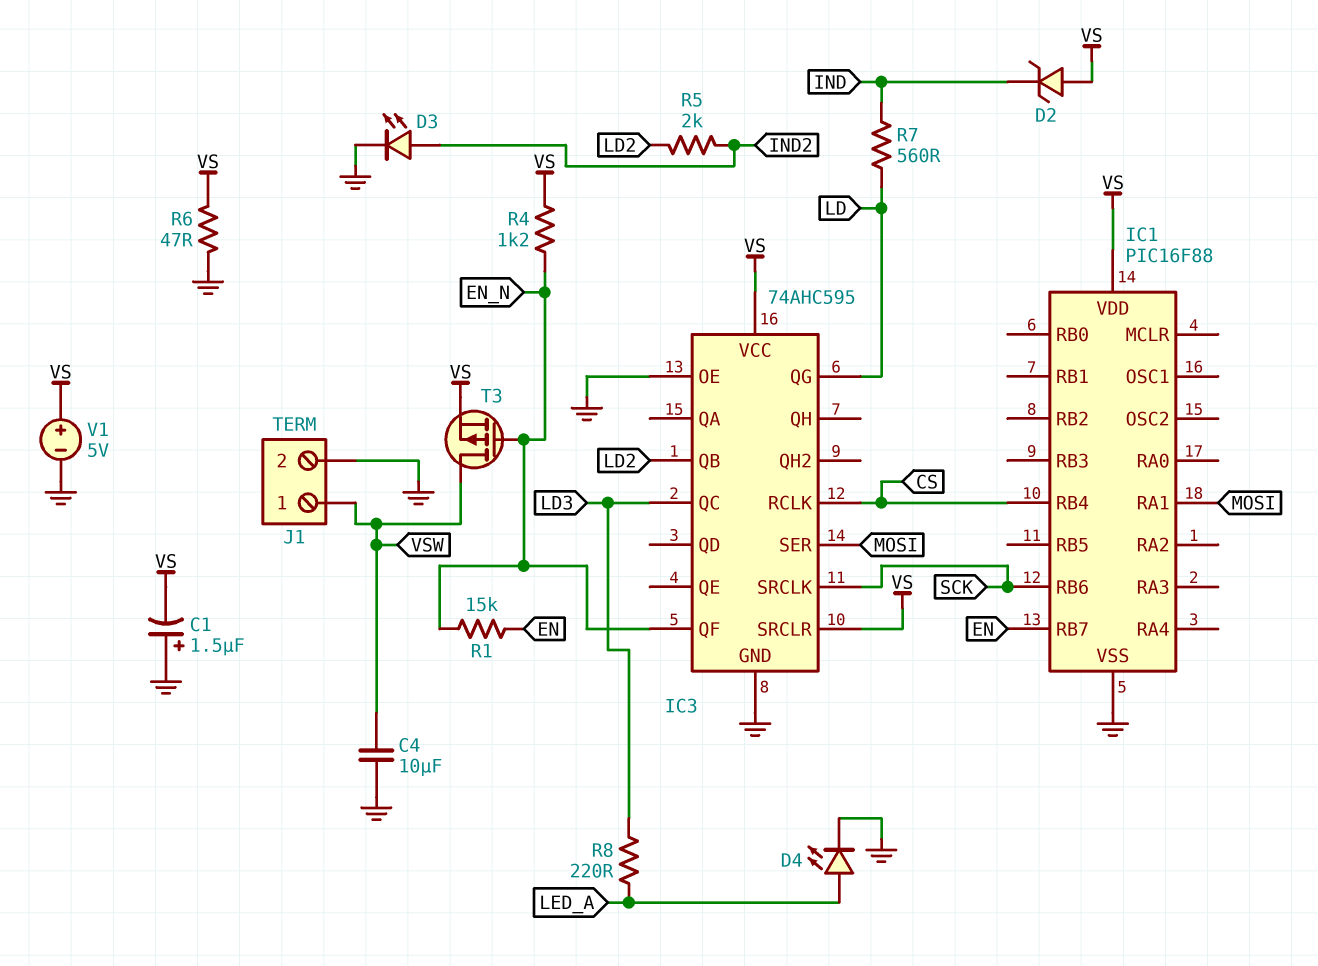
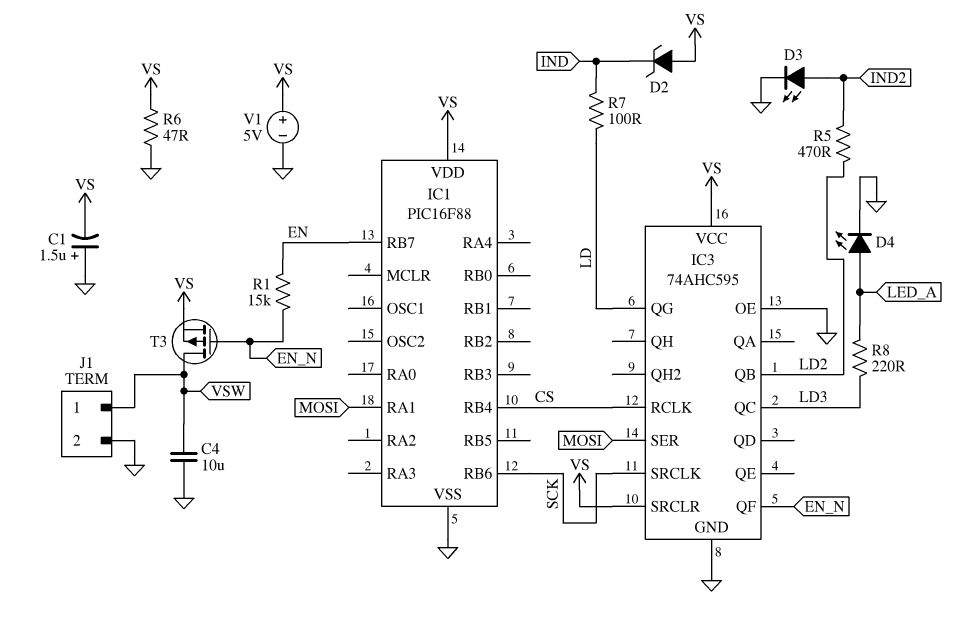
R4: 1.2k (EN_N, VS) -> none
R5: 2k (IND2, LD2) -> 470 (IND2, LD2)
R7: 560 (IND, LD) -> 100 (IND, LD)

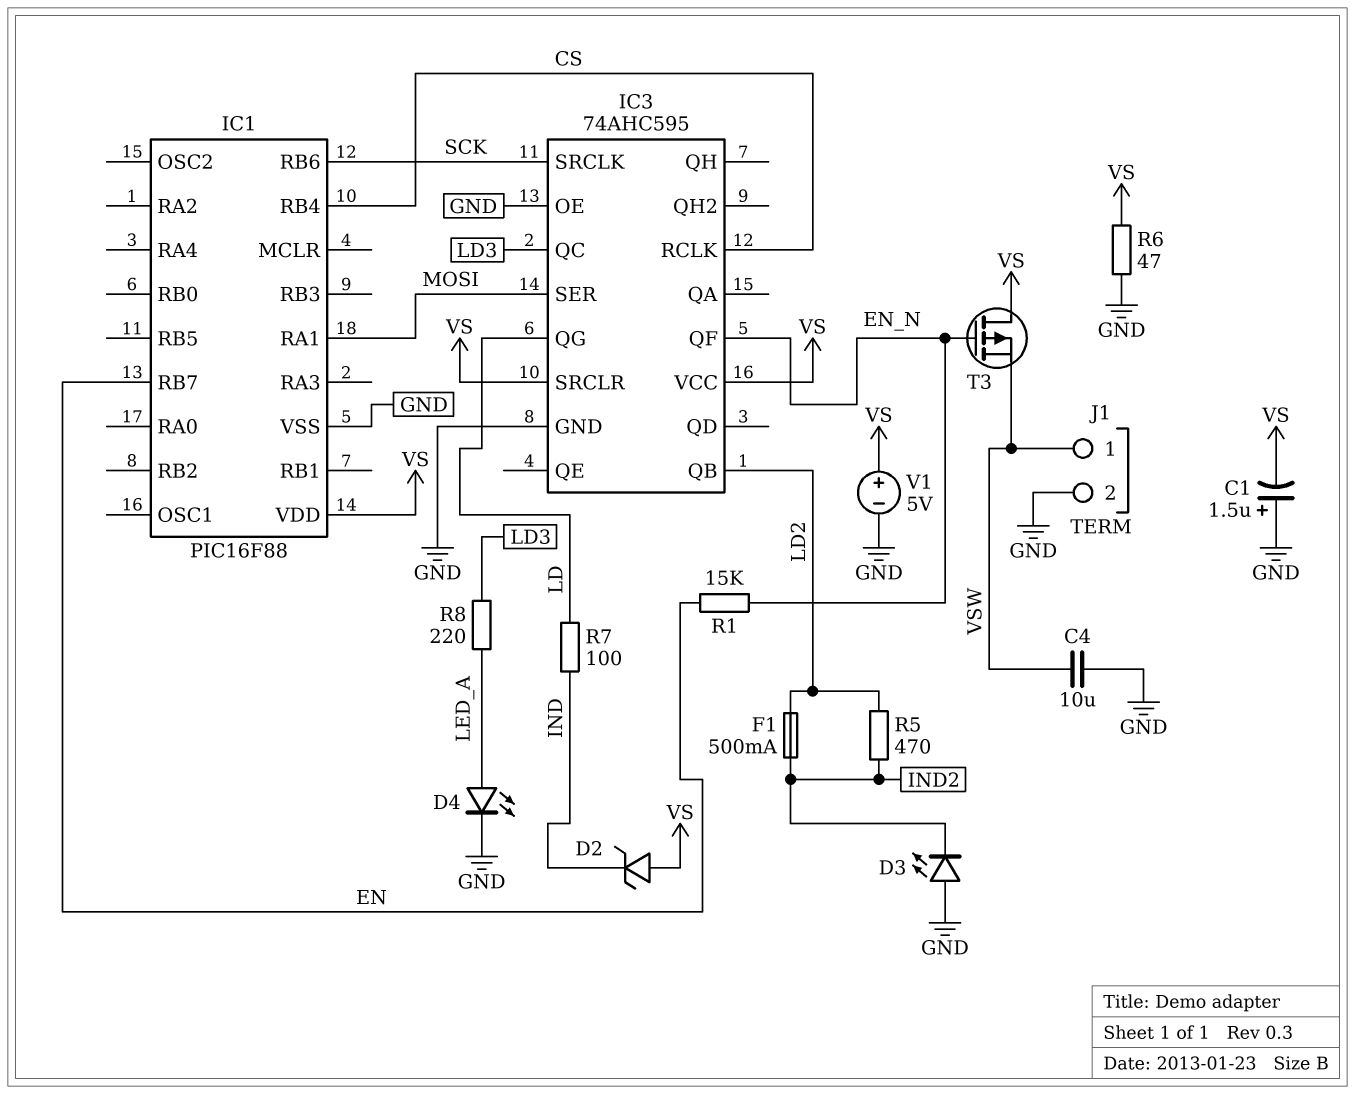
D3: LED (A IND2, K GND) -> LED (A GND, K IND2)
F1: none -> 500mA (IND2, LD2)
T3: PMOS (G EN_N, D VSW, S VS) -> PMOS (G EN_N, D VS, S VSW)

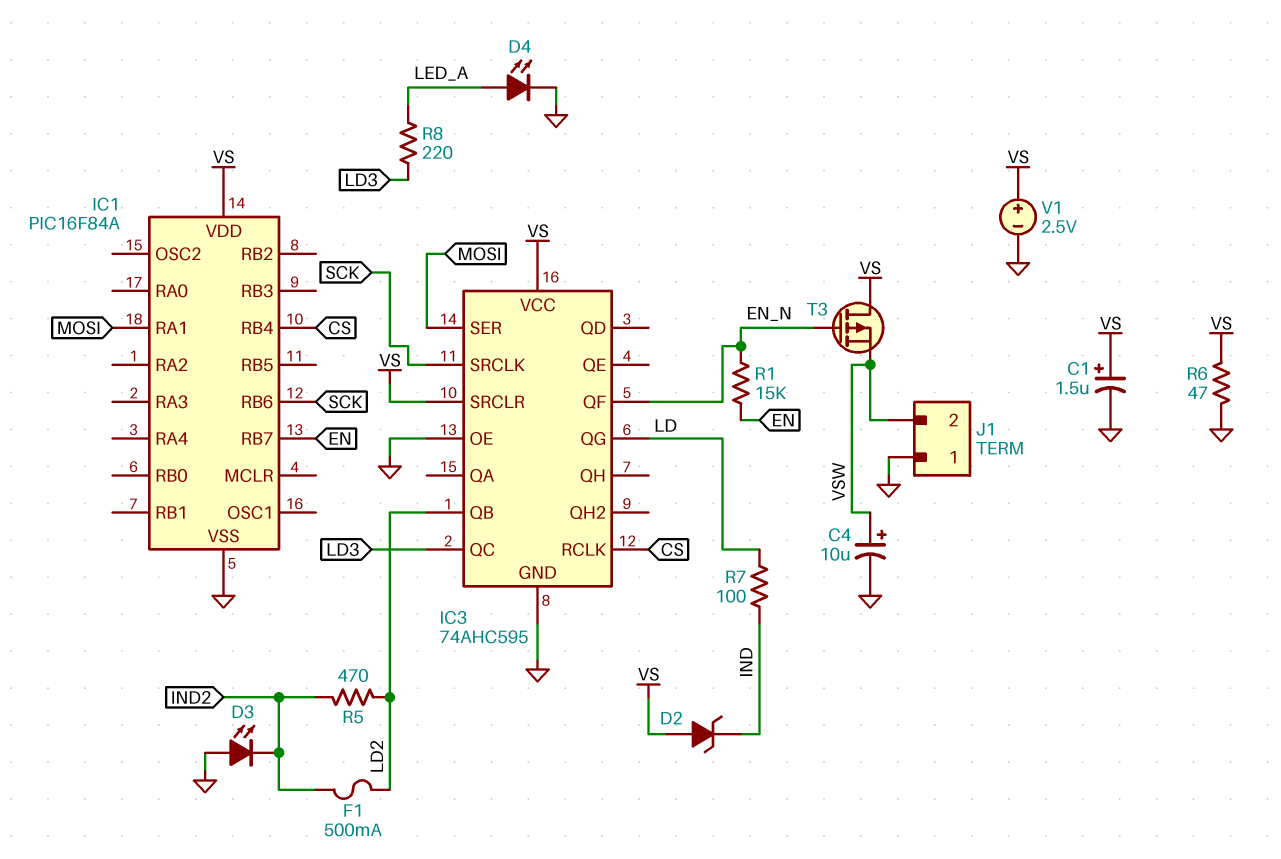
C1: 1.5uF (plus GND, minus VS) -> 1.5uF (plus VS, minus GND)
C4: 10uF (GND, VSW) -> 10uF (plus VSW, minus GND)
IC1: PIC16F88 -> PIC16F84A
J1 pin 1: VSW -> GND
J1 pin 2: GND -> VSW
V1: 5V (plus VS, minus GND) -> 2.5V (plus VS, minus GND)

